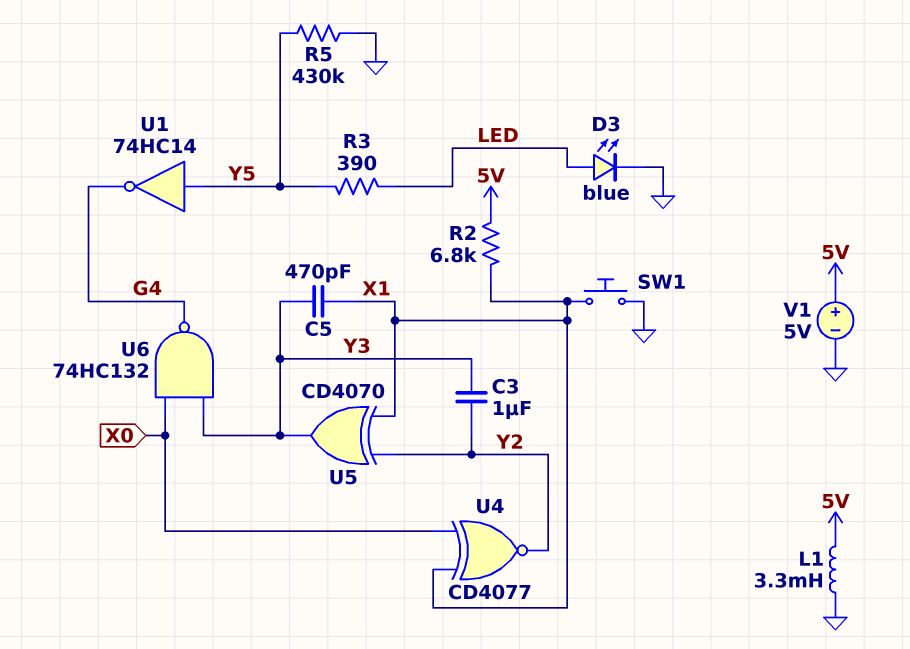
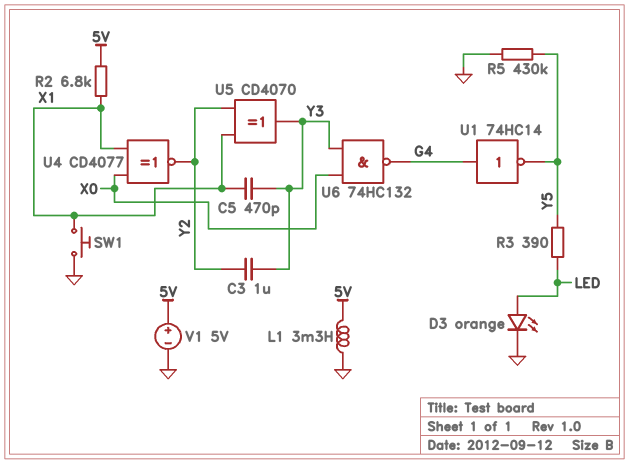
D3: LED blue (A LED, K GND) -> LED orange (A LED, K GND)
U1: NOT 74HC14 (in Y5, out G4) -> NOT 74HC14 (in G4, out Y5)

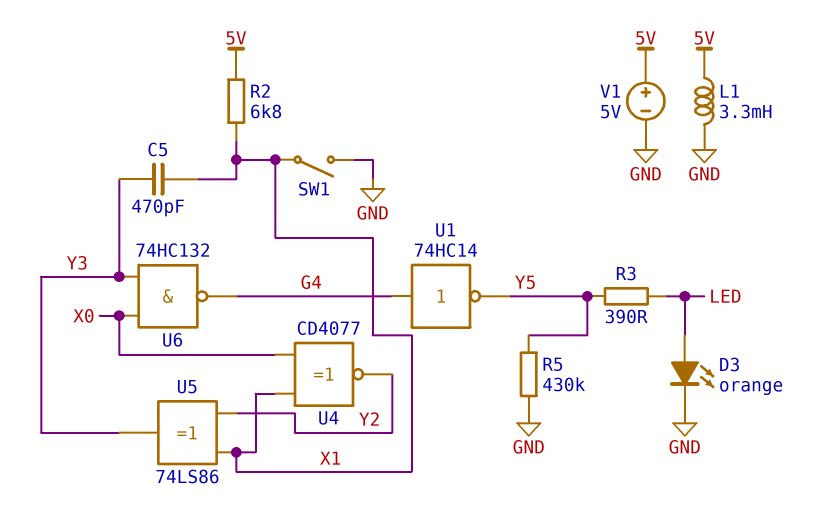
C3: 1uF (Y2, Y3) -> none
SW1: button (GND, X1) -> switch (GND, X1)
U5: XOR CD4070 (in X1, in Y2, out Y3) -> XOR 74LS86 (in X1, in Y2, out Y3)

